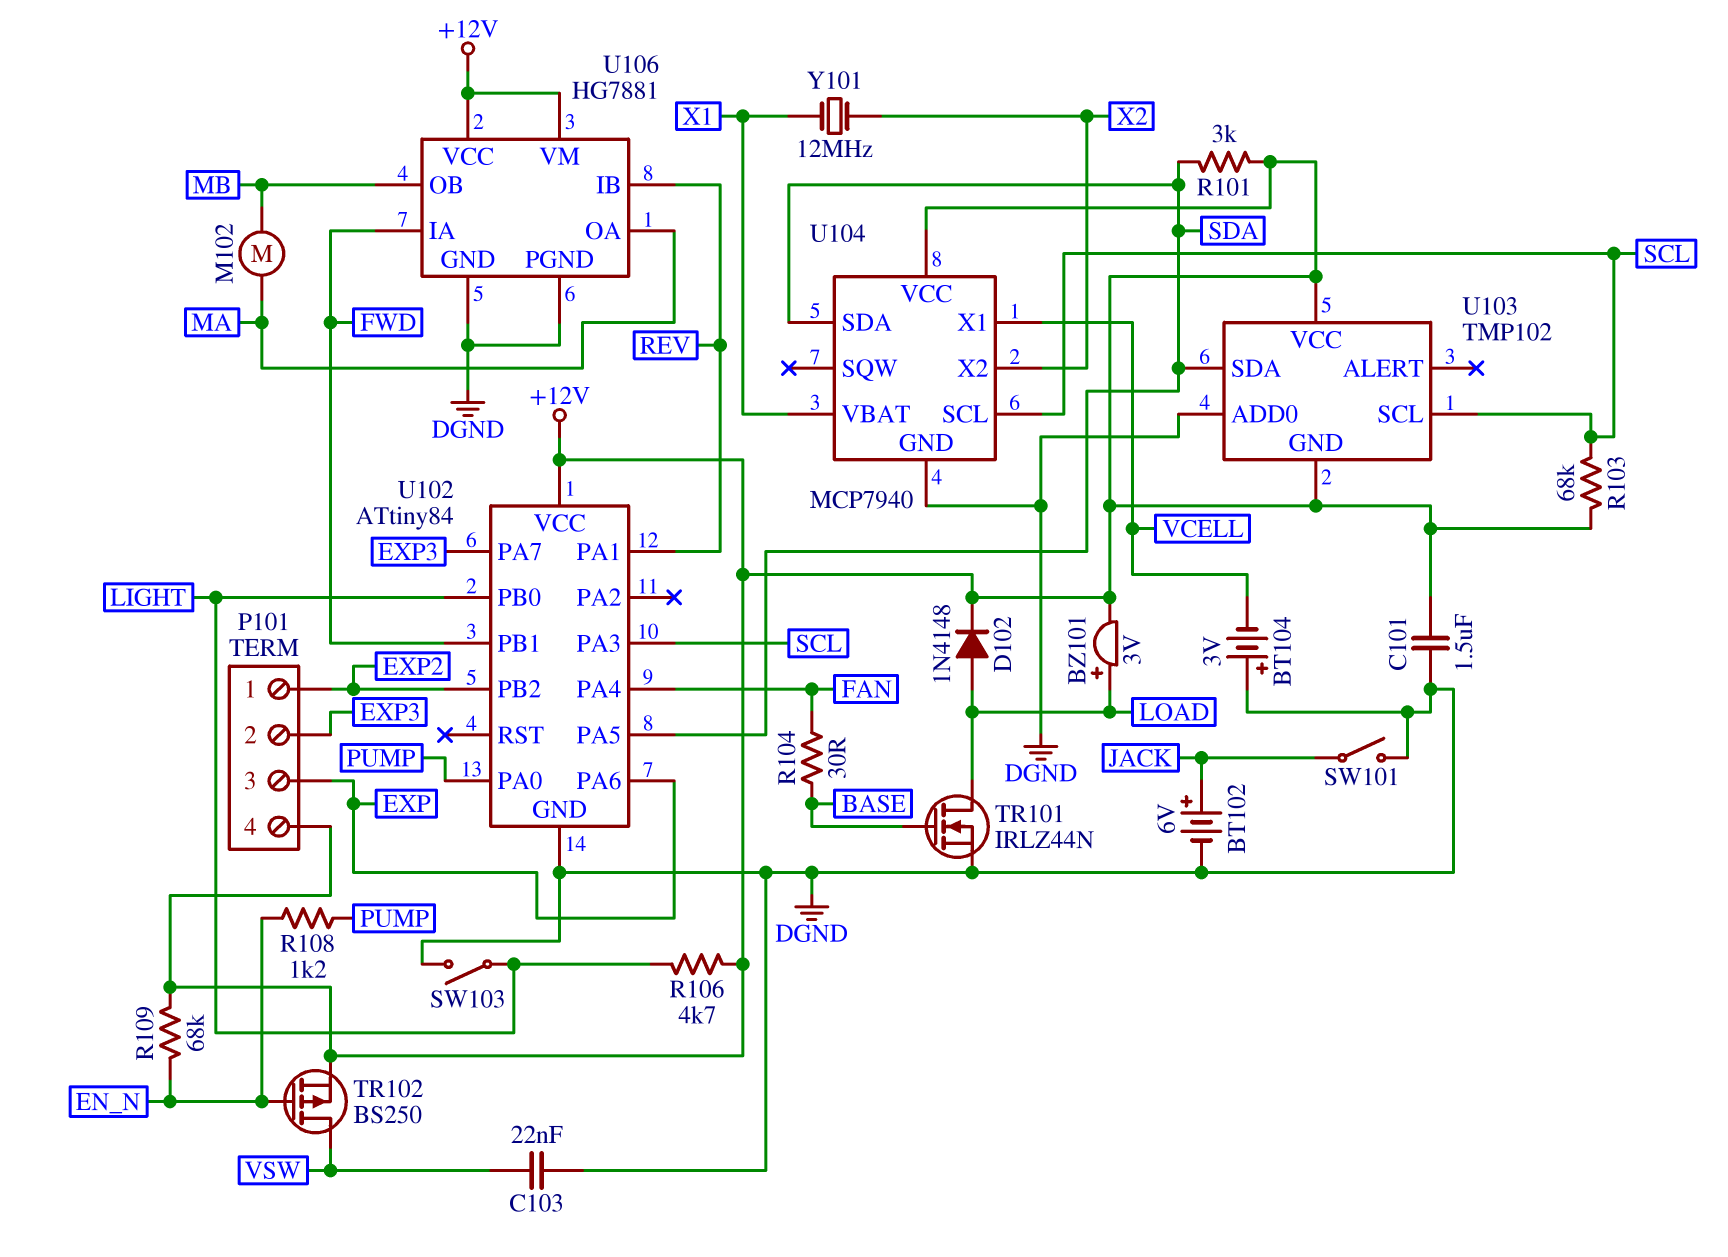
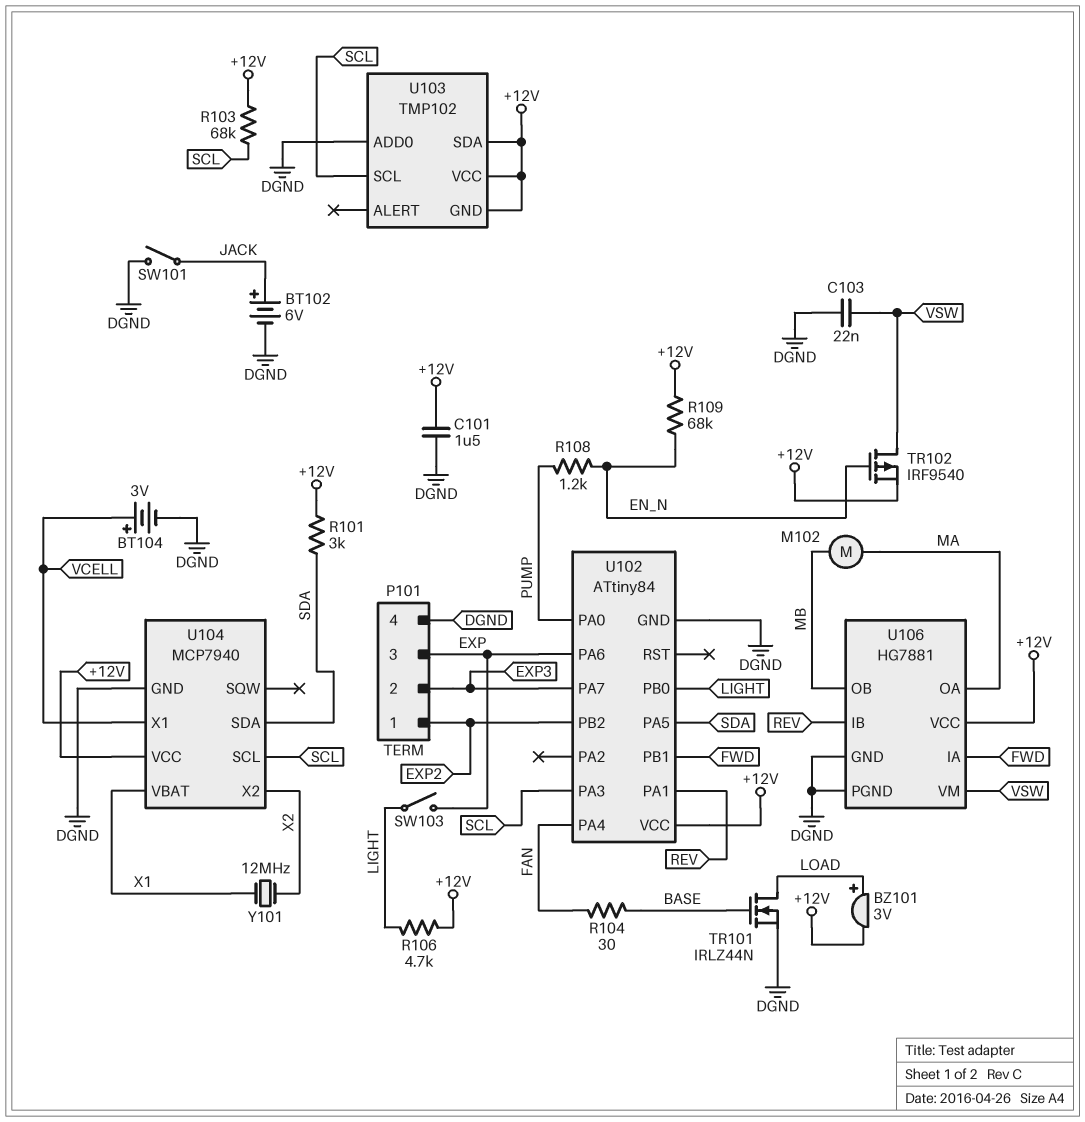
BT104: 3V (plus DGND, minus VCELL) -> 3V (plus VCELL, minus DGND)
D102: diode 1N4148 (A LOAD, K +12V) -> none
P101 pin 4: +12V -> DGND
SW103: switch (DGND, LIGHT) -> switch (EXP, LIGHT)
TR102: PMOS BS250 (G EN_N, D VSW, S +12V) -> PMOS IRF9540 (G EN_N, D VSW, S +12V)
U103 pin SDA: SDA -> +12V
U106 pin VM: +12V -> VSW

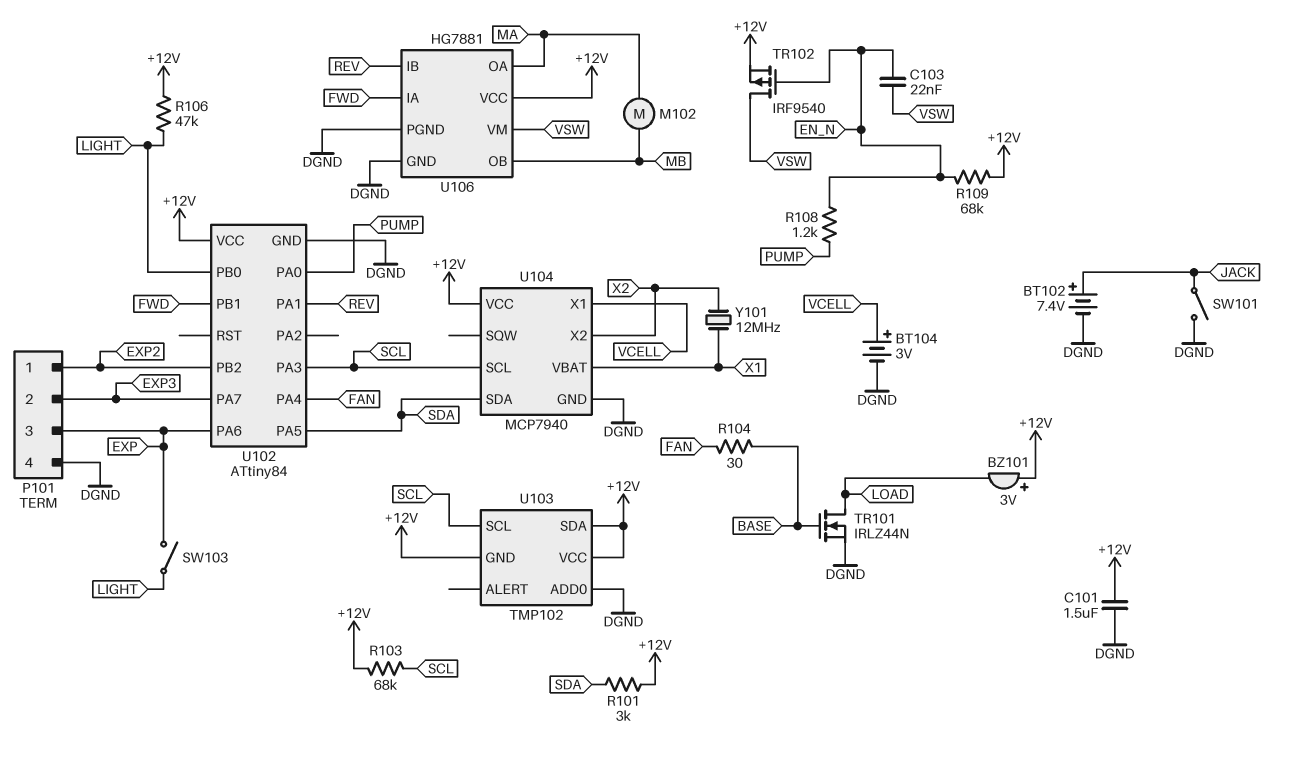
BT102: 6V (plus JACK, minus DGND) -> 7.4V (plus JACK, minus DGND)
BZ101: buzzer 3V (plus LOAD, minus +12V) -> buzzer 3V (plus +12V, minus LOAD)
C103: 22nF (DGND, VSW) -> 22nF (EN_N, VSW)
R106: 4.7k (+12V, LIGHT) -> 47k (+12V, LIGHT)

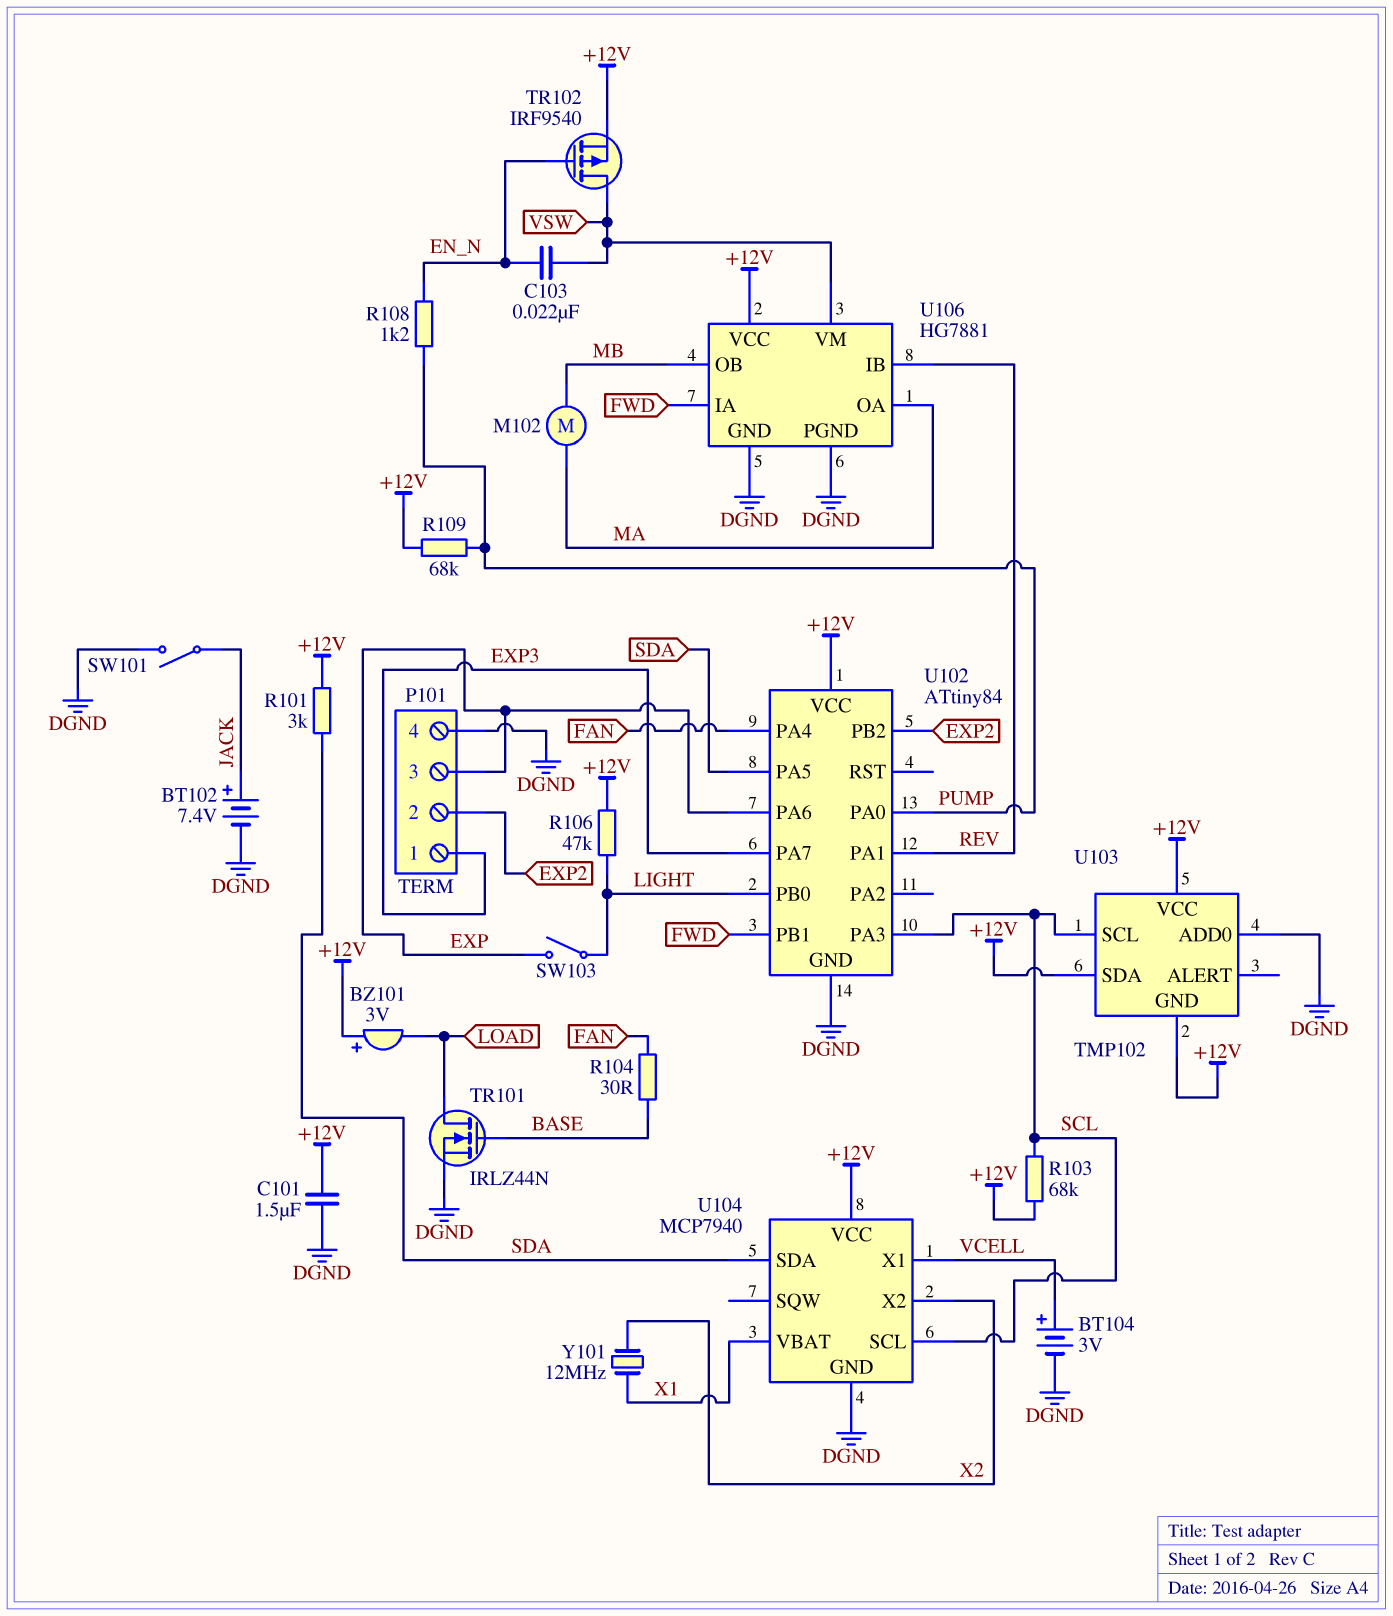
P101 pin 1: EXP2 -> EXP3
P101 pin 2: EXP3 -> EXP2
R109: 68k (+12V, EN_N) -> 68k (+12V, PUMP)

